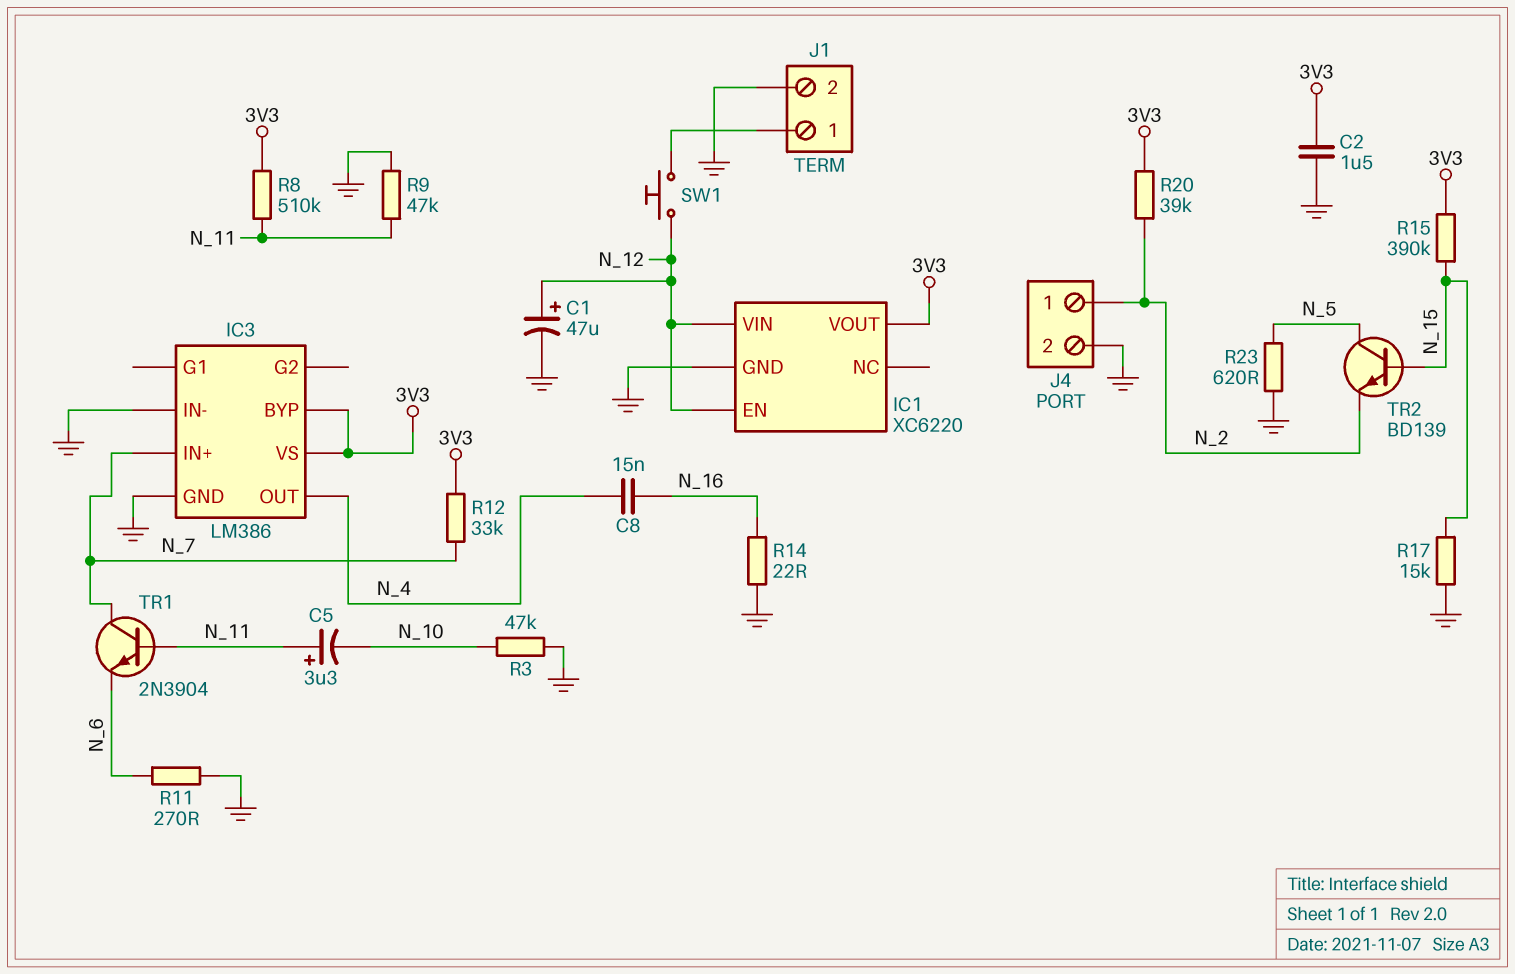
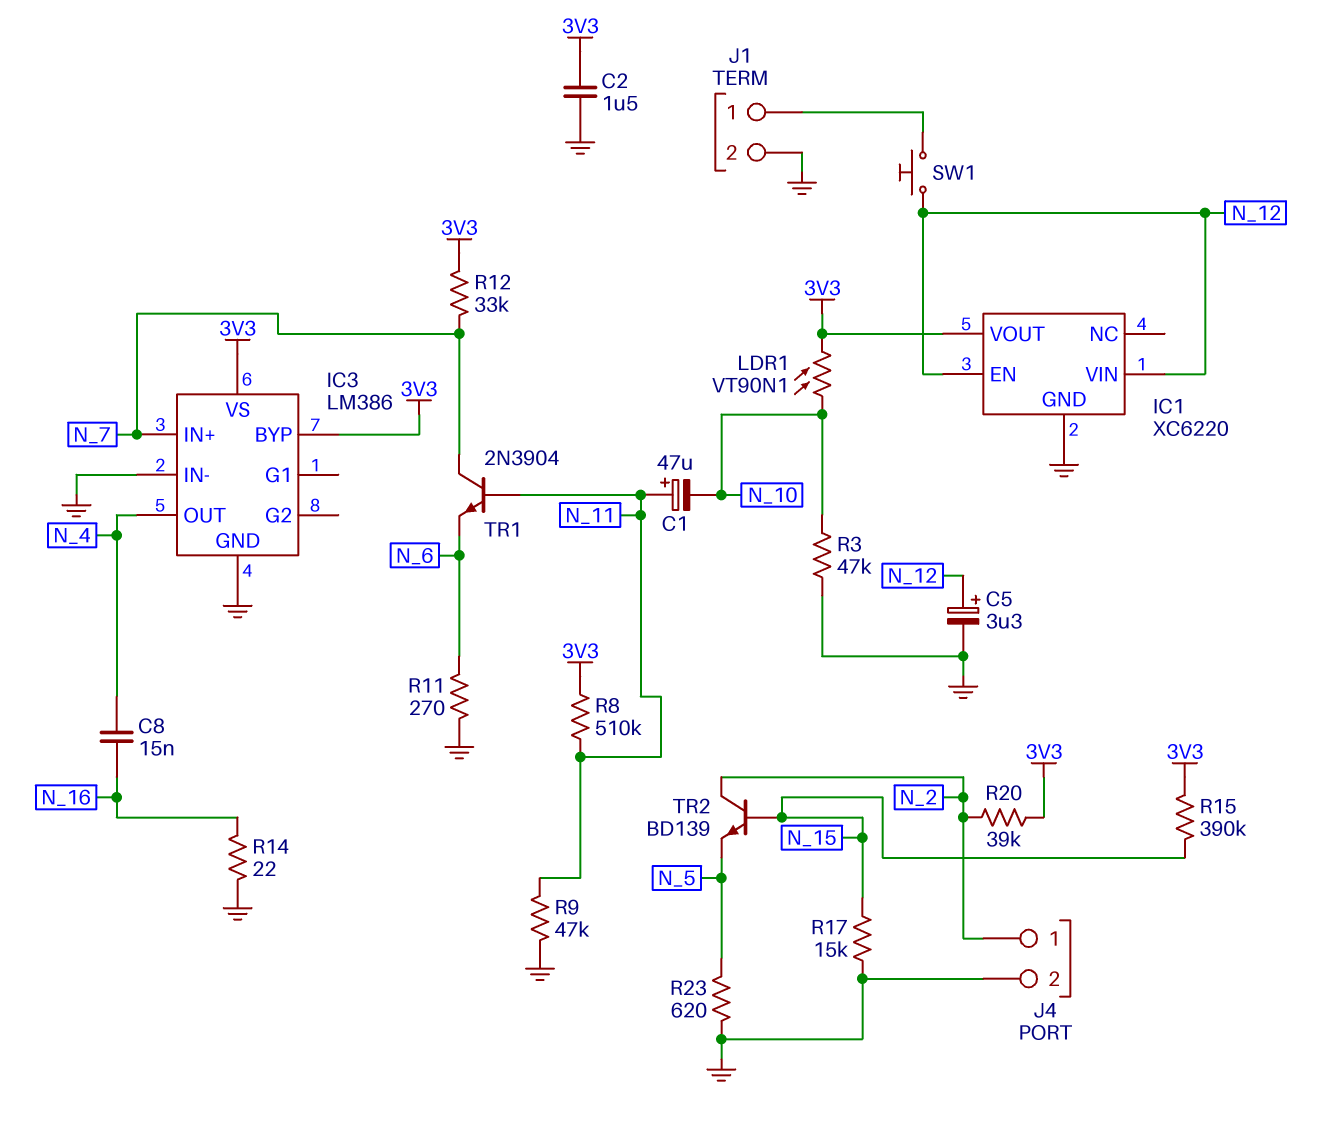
C1: 47uF (plus N_12, minus GND) -> 47uF (plus N_11, minus N_10)
C5: 3.3uF (plus N_11, minus N_10) -> 3.3uF (plus N_12, minus GND)
LDR1: none -> VT90N1 (3V3, N_10)
TR2: NPN BD139 (B N_15, C N_5, E N_2) -> NPN BD139 (B N_15, C N_2, E N_5)

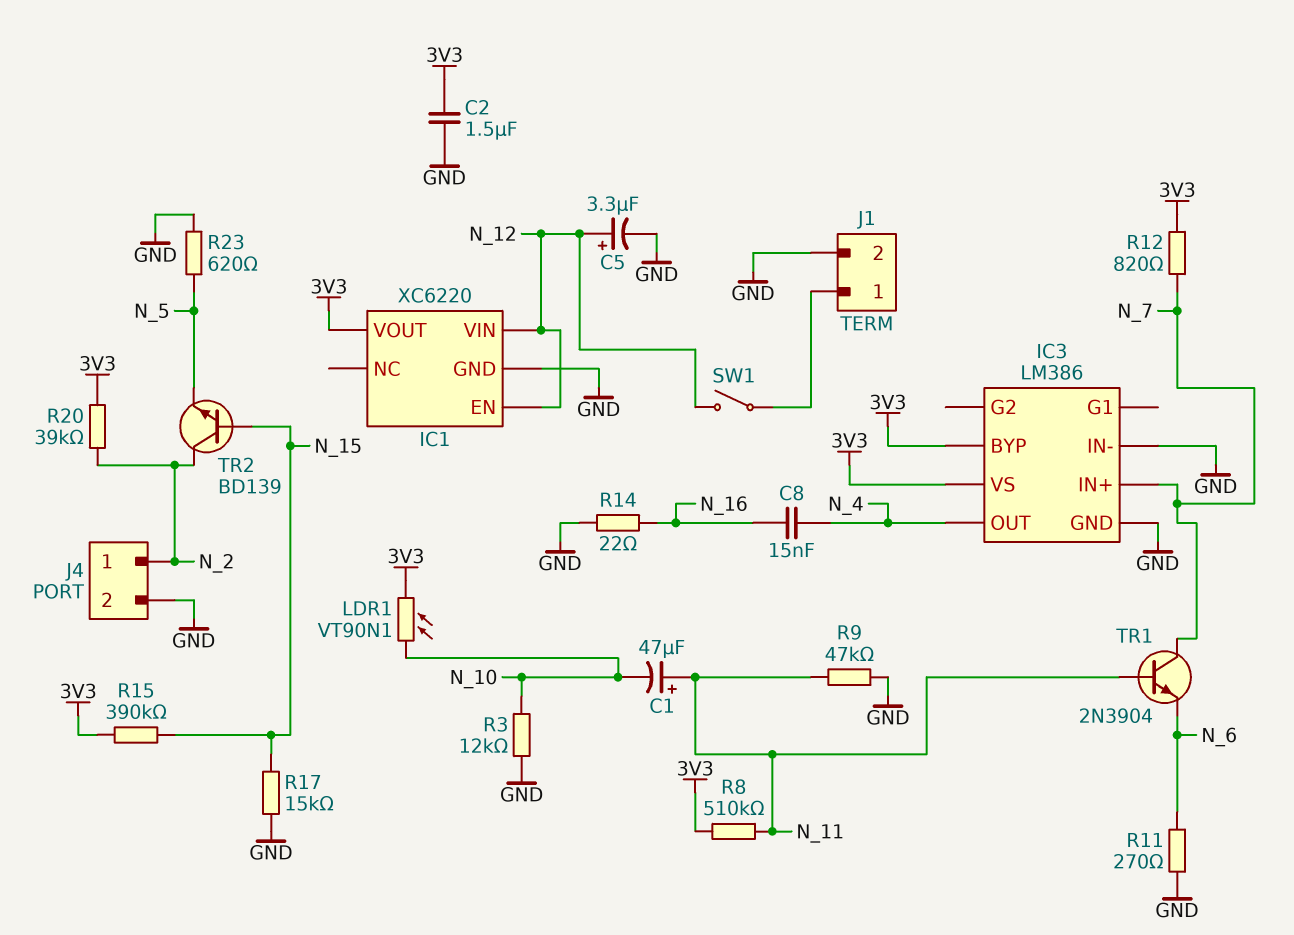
R3: 47k (GND, N_10) -> 12k (GND, N_10)
R12: 33k (3V3, N_7) -> 820 (3V3, N_7)
SW1: button (J1/1, N_12) -> switch (J1/1, N_12)

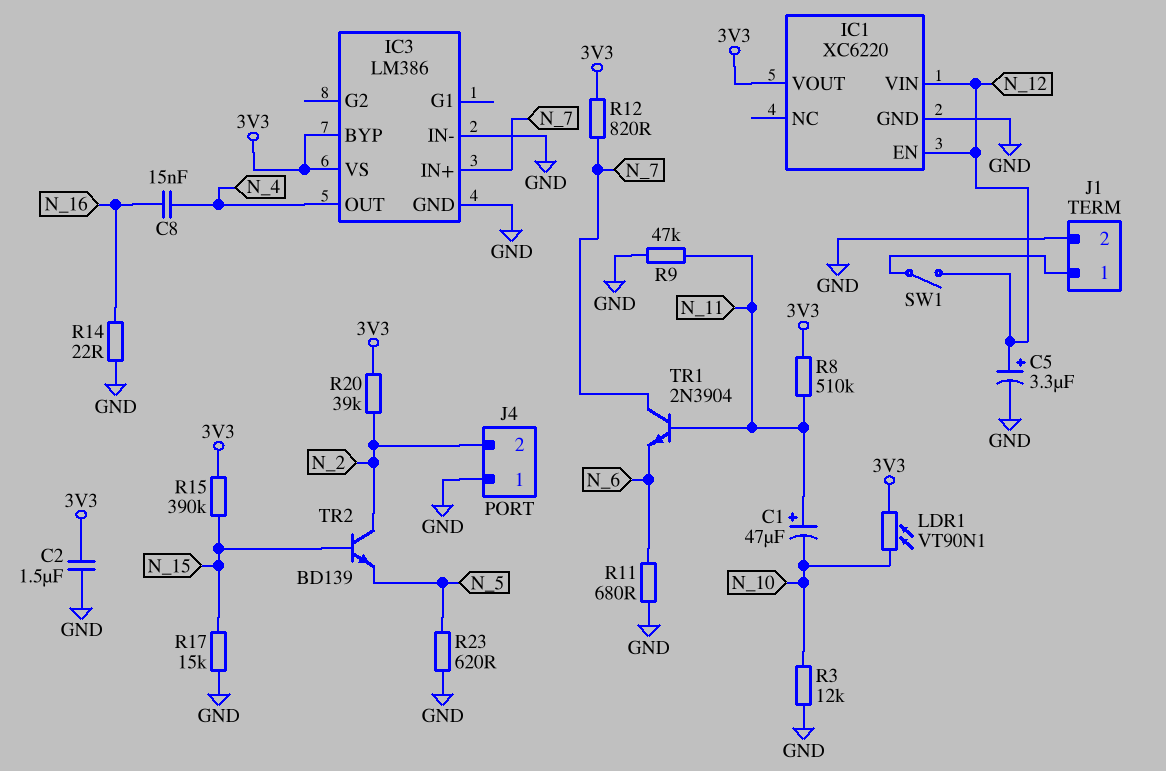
J4 pin 1: N_2 -> GND
J4 pin 2: GND -> N_2
R11: 270 (GND, N_6) -> 680 (GND, N_6)

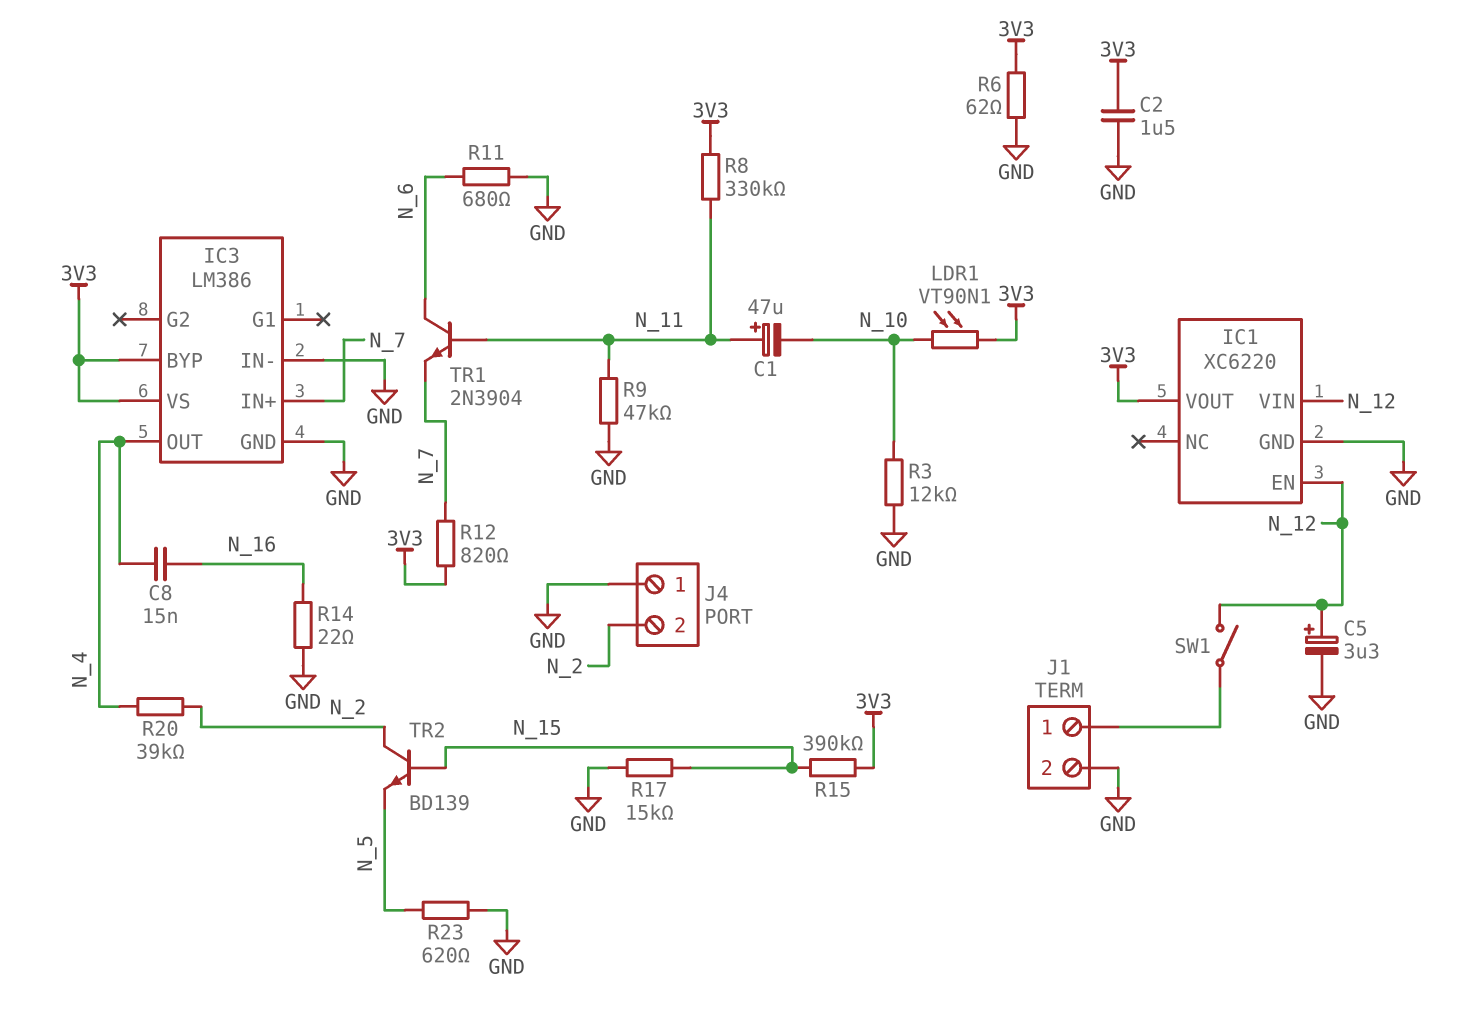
R6: none -> 62 (3V3, GND)
R8: 510k (3V3, N_11) -> 330k (3V3, N_11)
R20: 39k (3V3, N_2) -> 39k (N_2, N_4)
TR1: NPN 2N3904 (B N_11, C N_7, E N_6) -> NPN 2N3904 (B N_11, C N_6, E N_7)

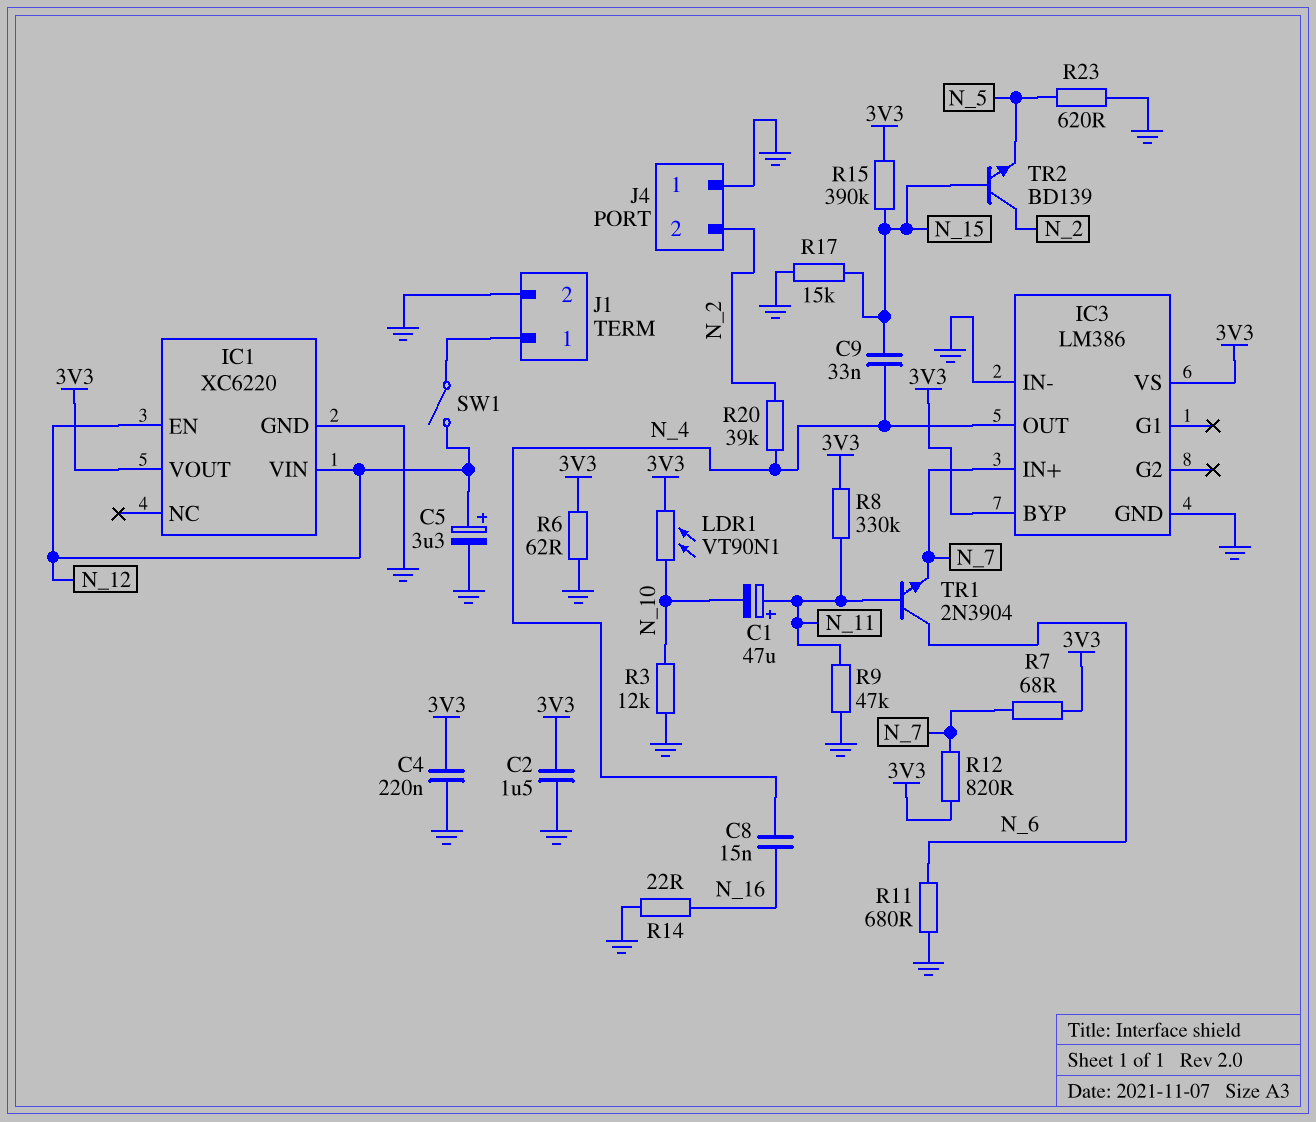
C4: none -> 220nF (3V3, GND)
C9: none -> 33nF (N_4, N_15)
R7: none -> 68 (3V3, N_7)

